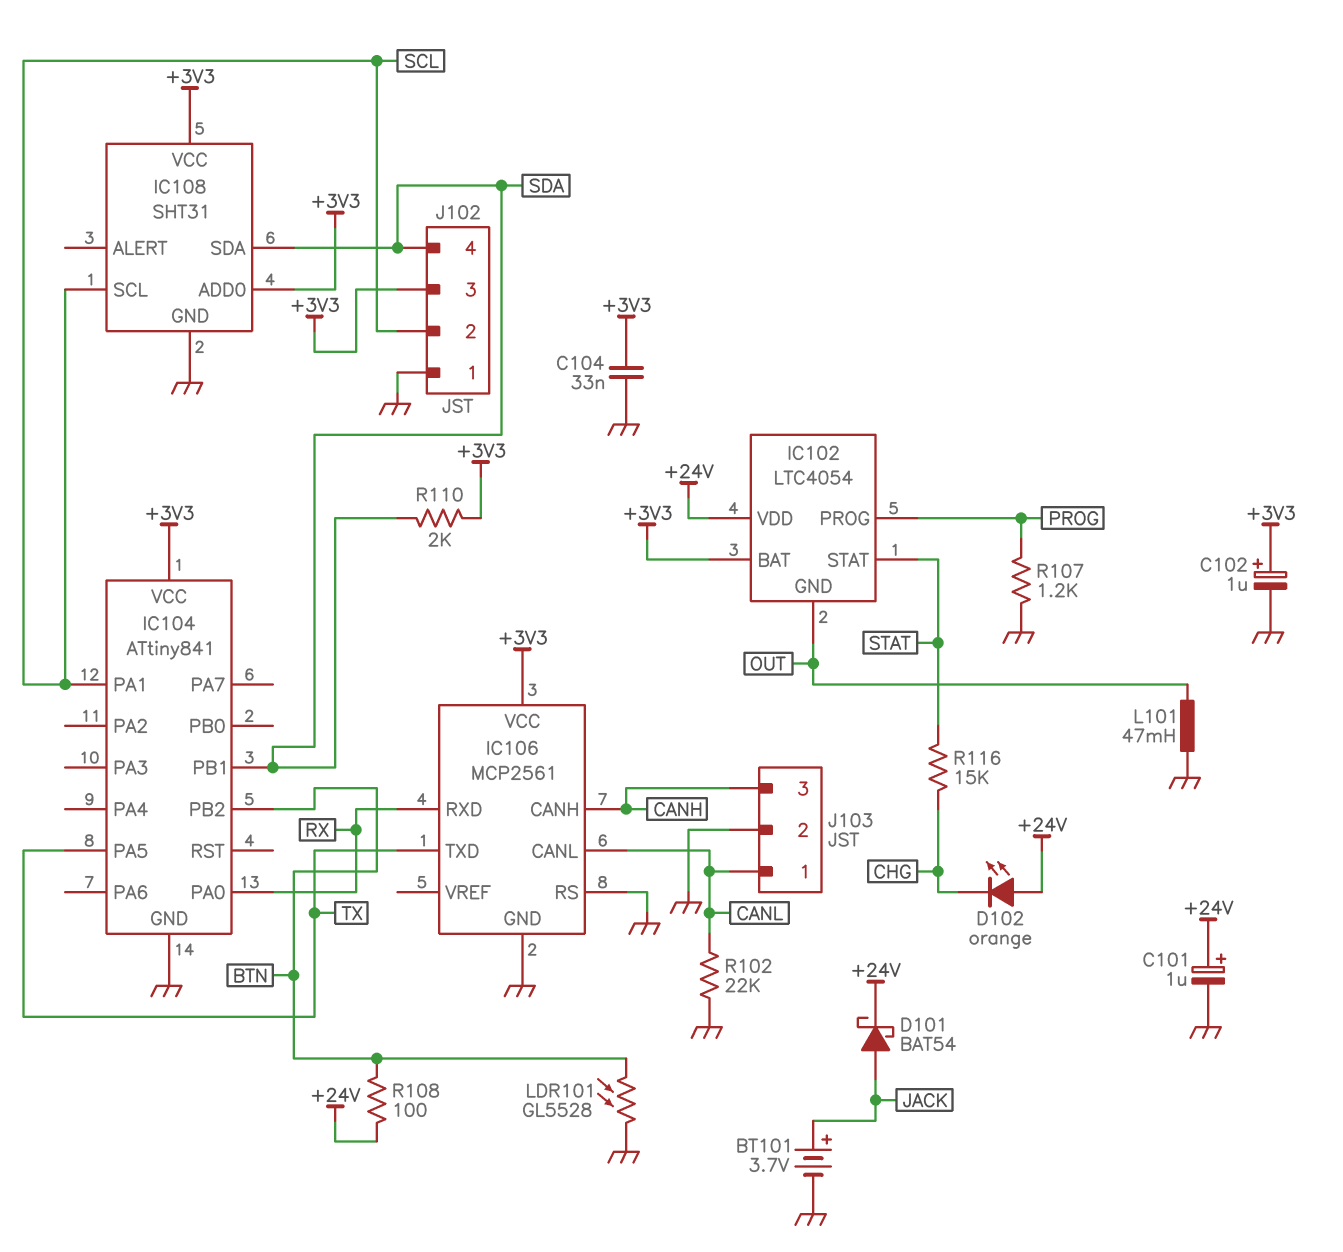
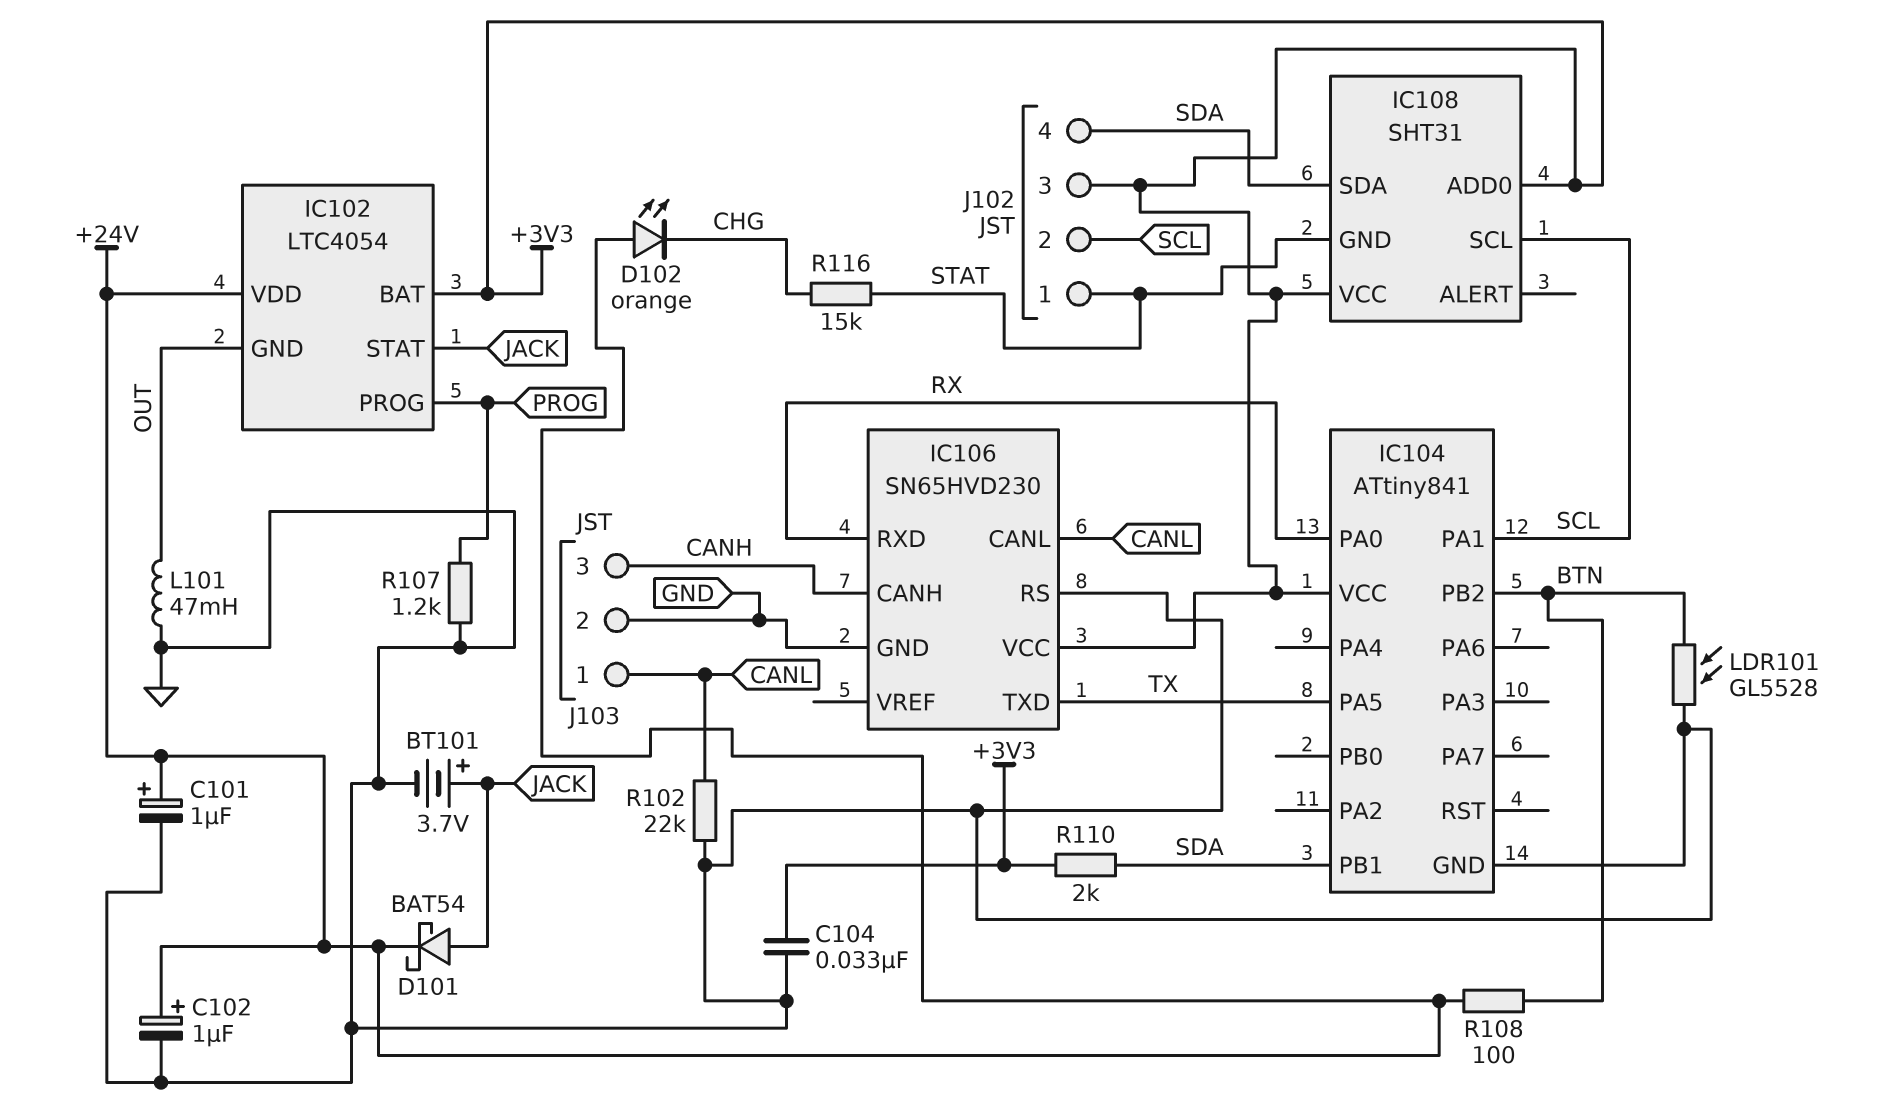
C102: 1uF (plus +3V3, minus GND) -> 1uF (plus +24V, minus GND)
IC102 pin STAT: STAT -> JACK
IC106: MCP2561 -> SN65HVD230
IC108 pin GND: GND -> STAT
J102 pin 1: GND -> STAT

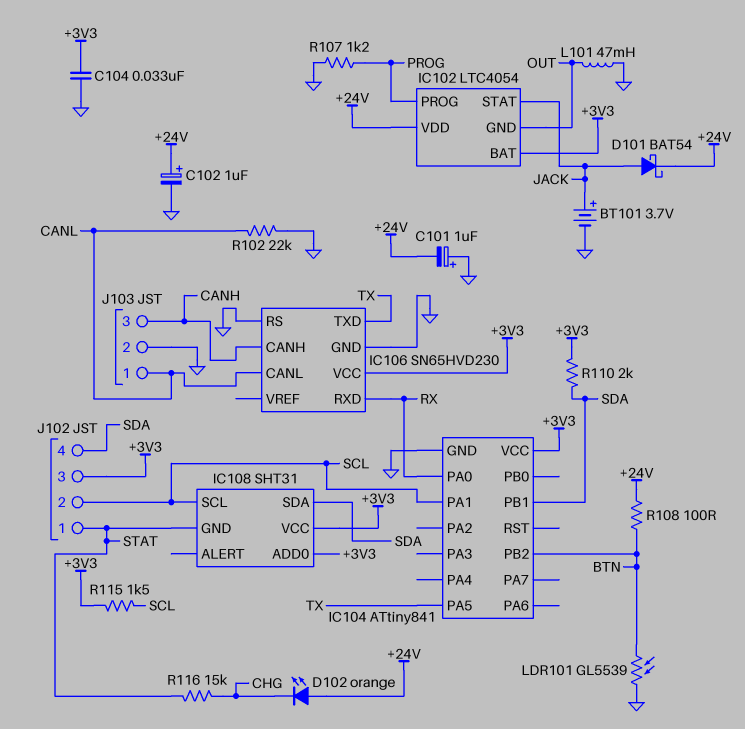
C101: 1uF (plus +24V, minus GND) -> 1uF (plus GND, minus +24V)
LDR101: GL5528 (BTN, GND) -> GL5539 (BTN, GND)
R115: none -> 1.5k (+3V3, SCL)

